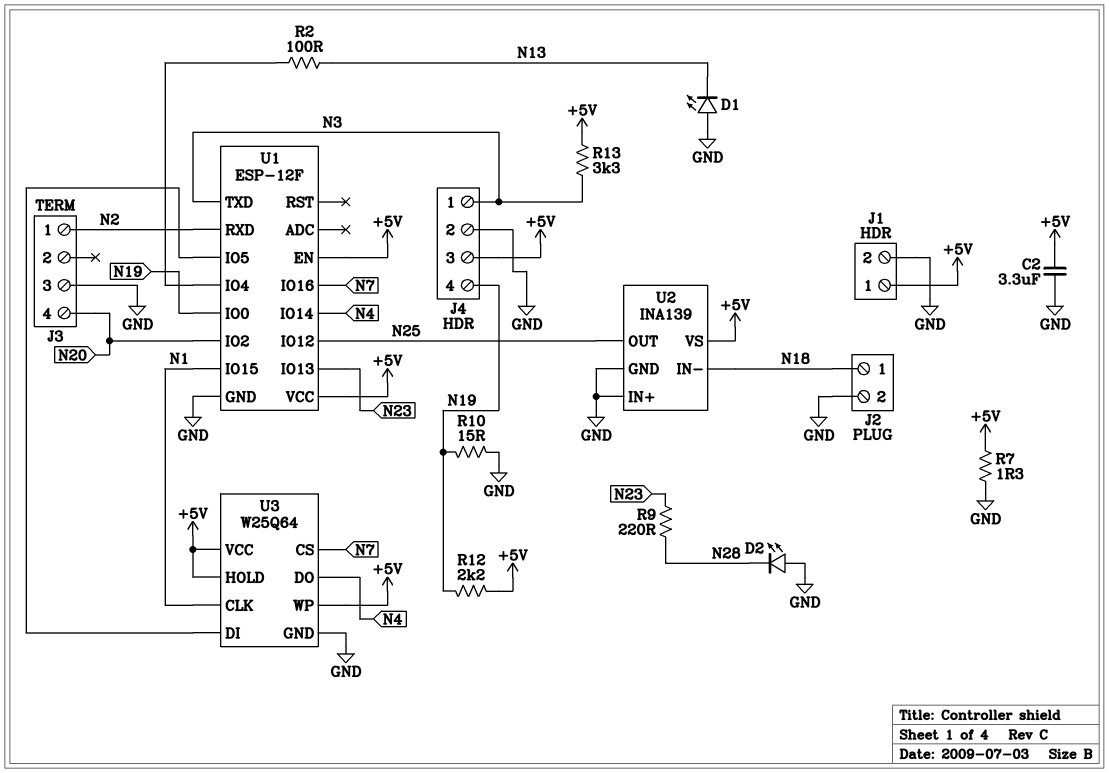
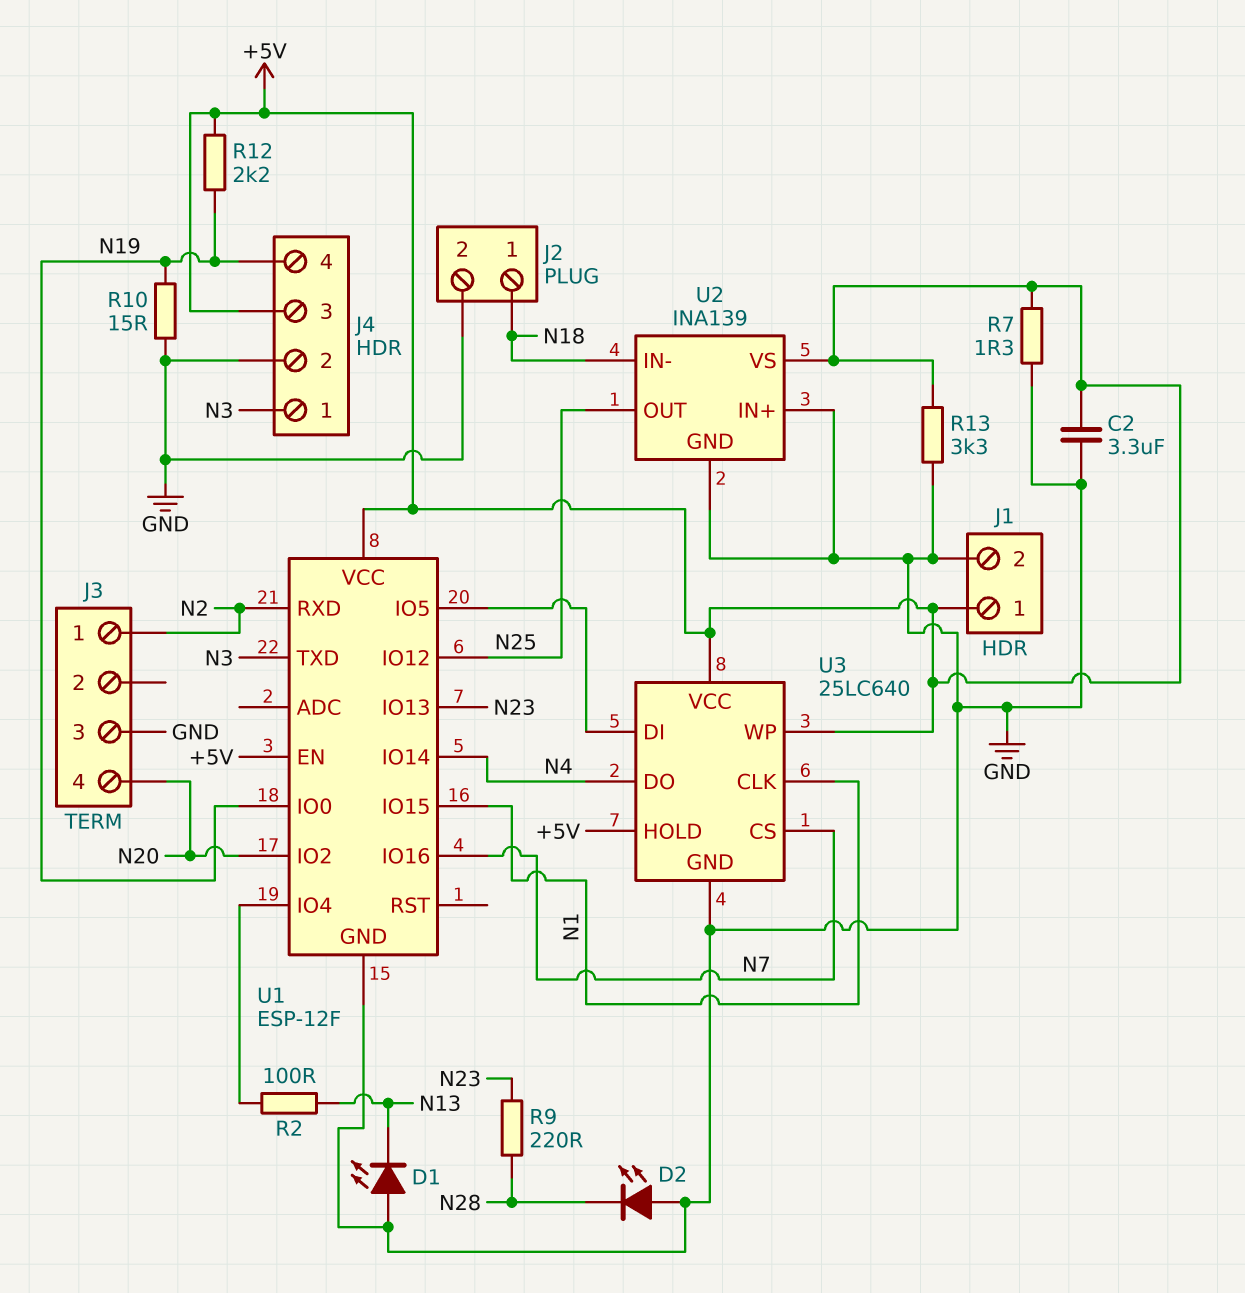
R13: 3.3k (+5V, N3) -> 3.3k (+5V, GND)
U3: W25Q64 -> 25LC640

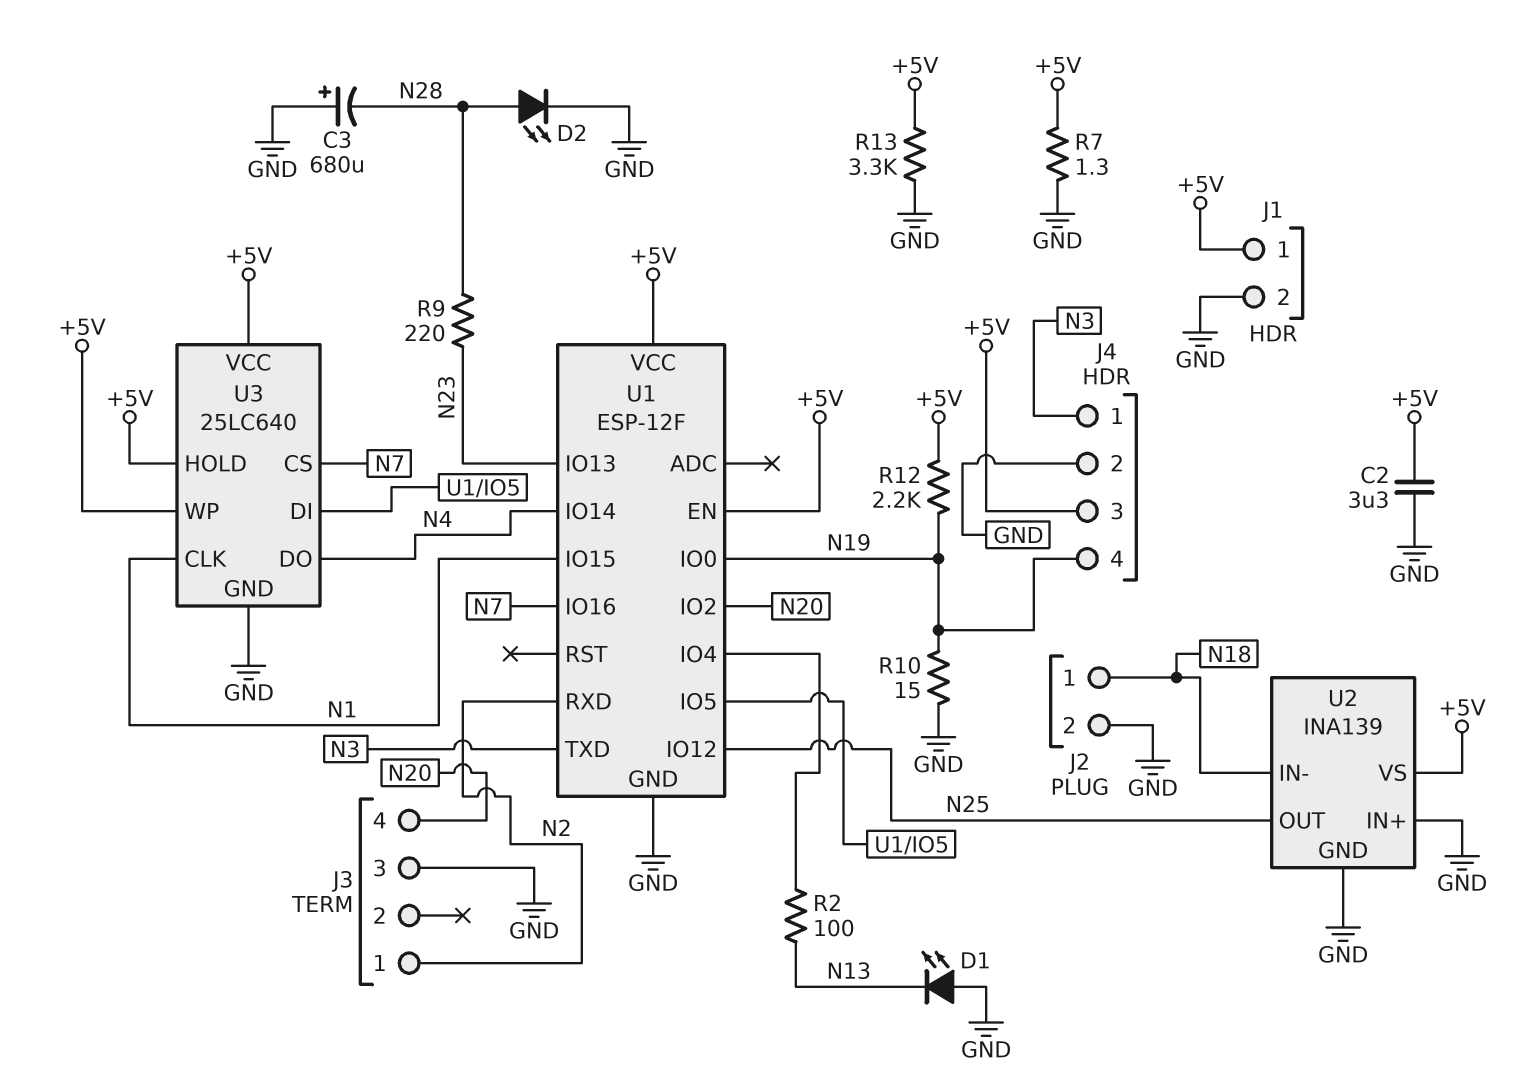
C3: none -> 680uF (plus GND, minus N28)
D2: LED (A GND, K N28) -> LED (A N28, K GND)

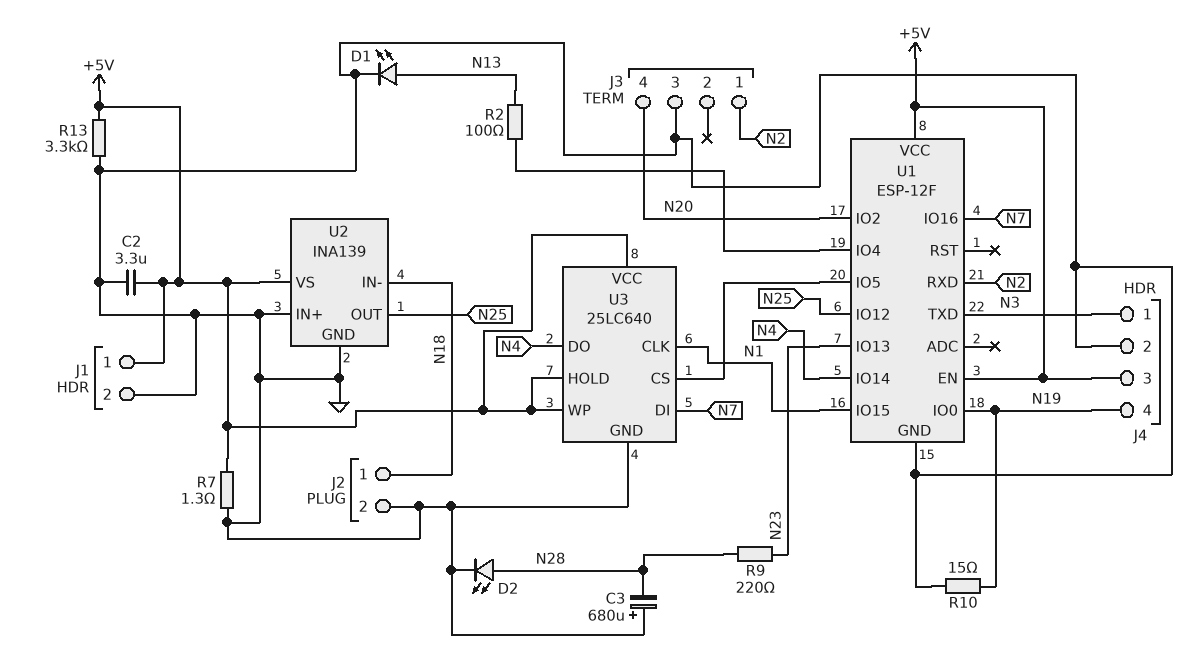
D1: LED (A GND, K N13) -> LED (A N13, K GND)
R12: 2.2k (+5V, N19) -> none
U3 pin CS: N7 -> U1/IO5
U3 pin DI: U1/IO5 -> N7

